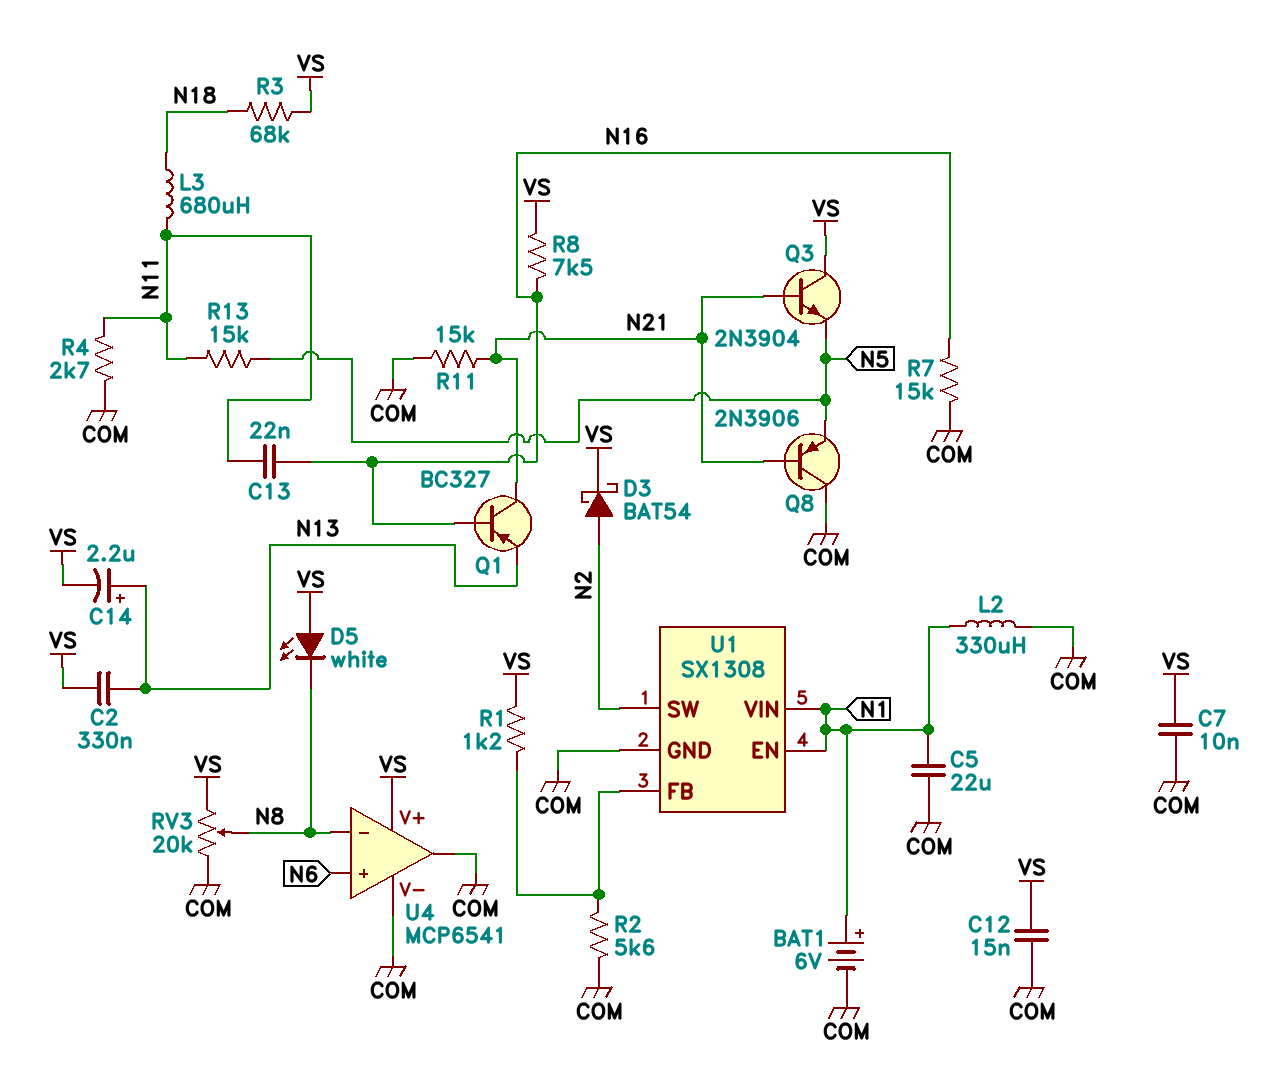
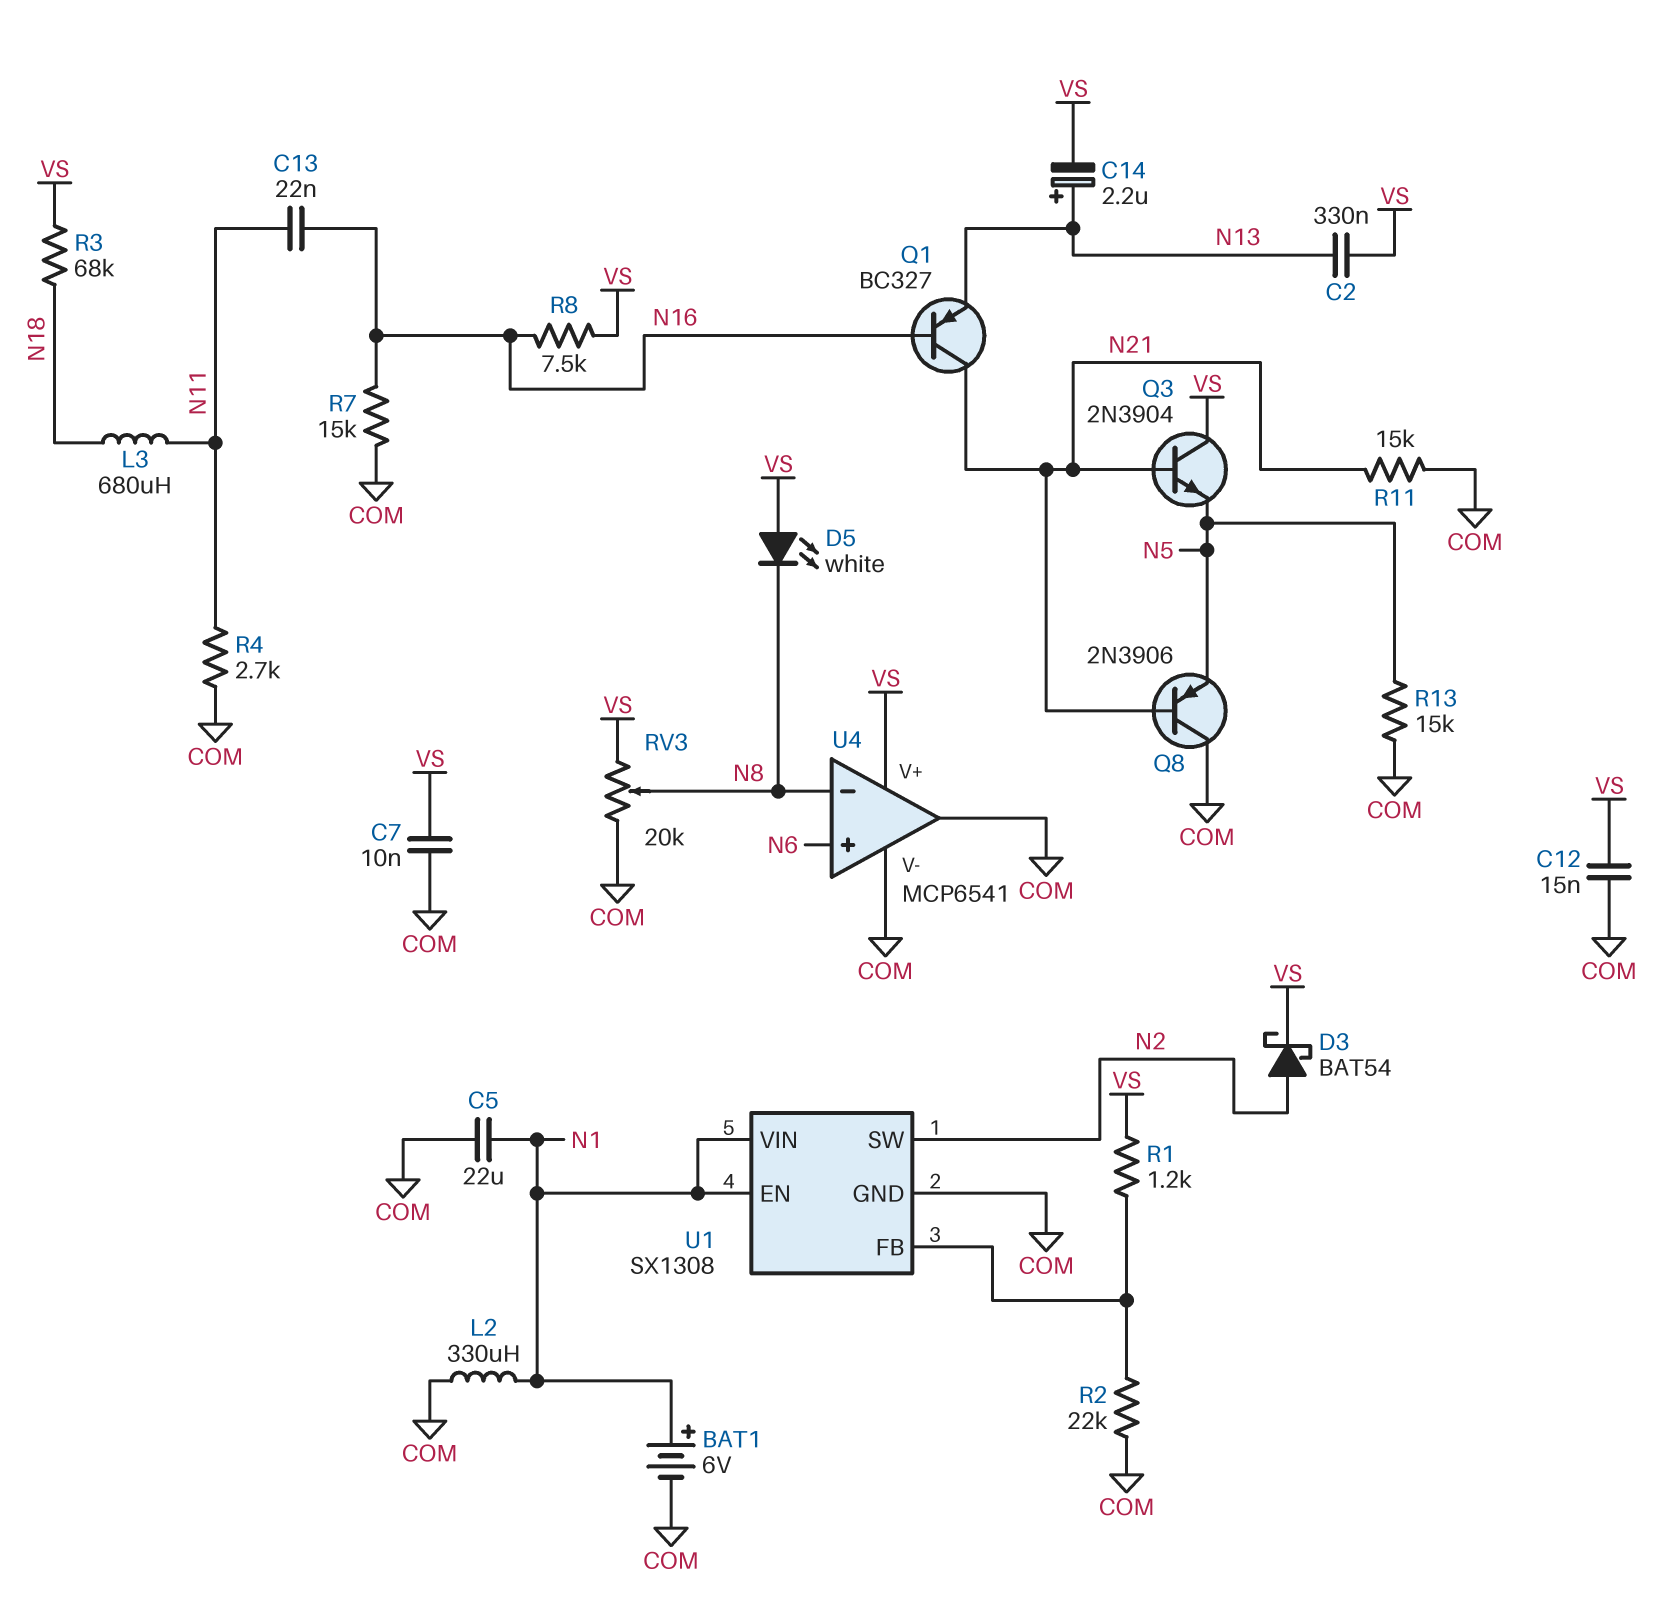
R2: 5.6k (COM, U1/FB) -> 22k (COM, U1/FB)
R13: 15k (N5, N11) -> 15k (COM, N5)

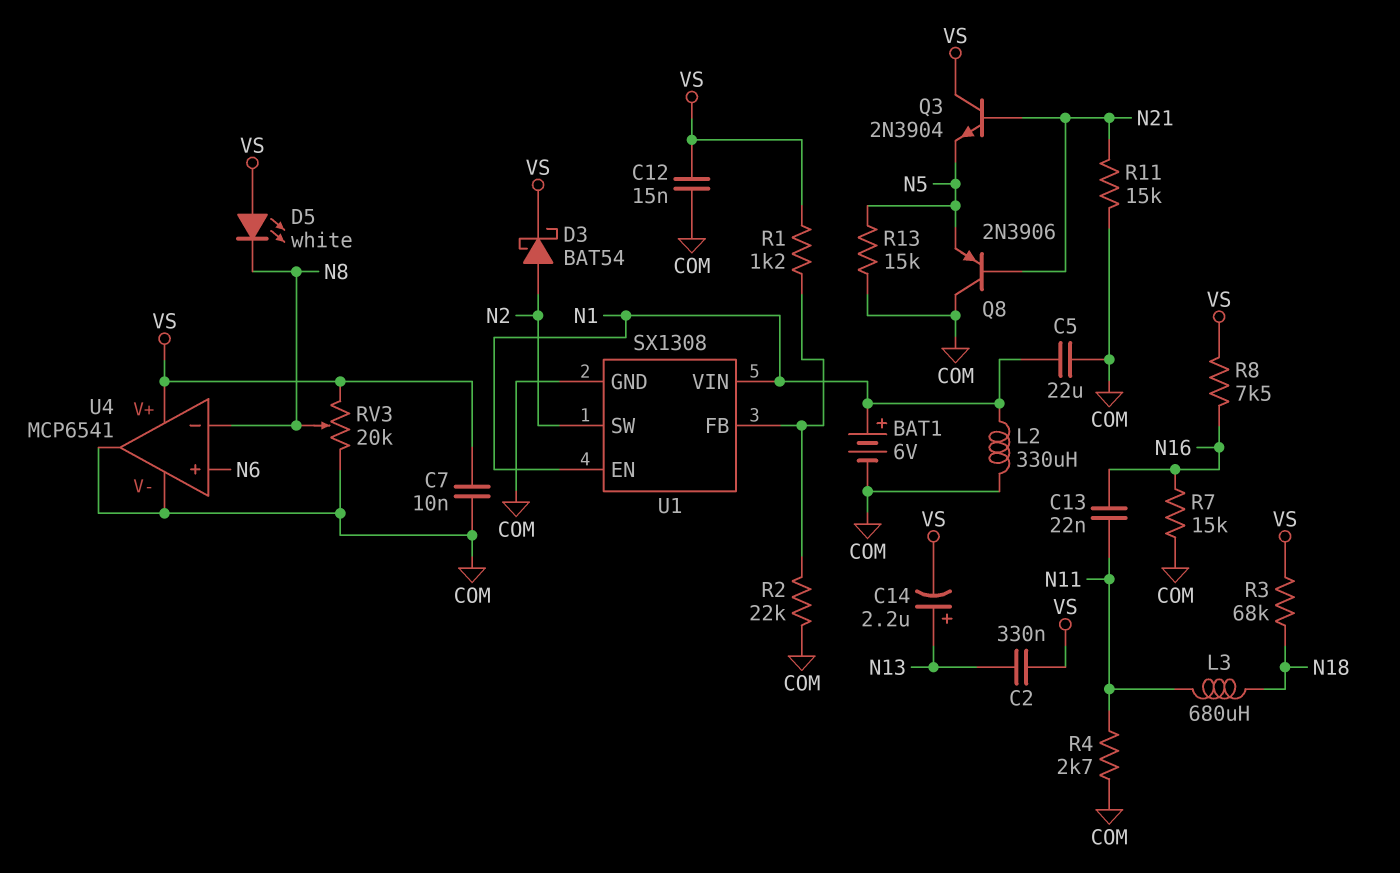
Q1: PNP BC327 (B N16, C N21, E N13) -> none

